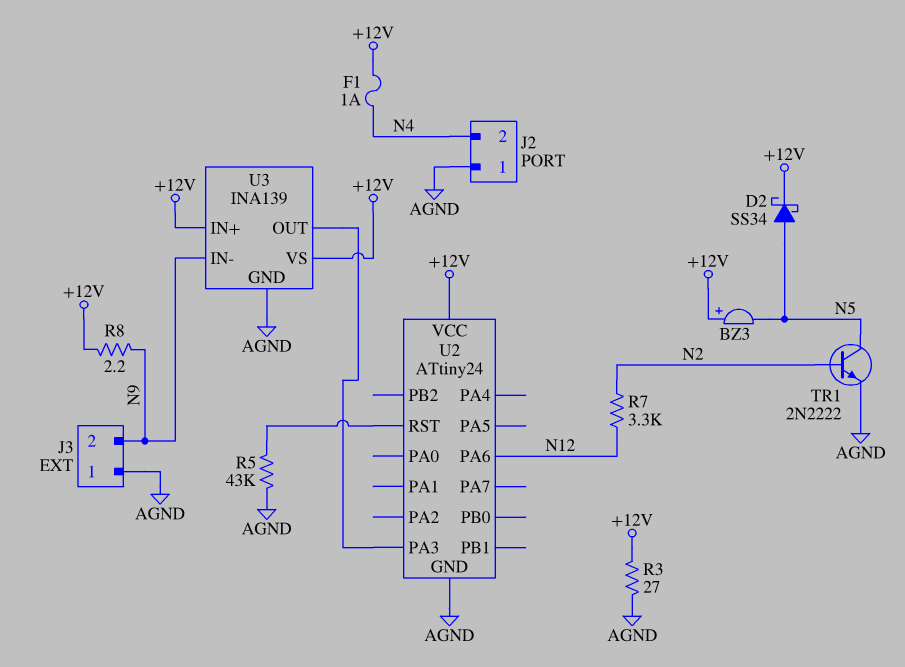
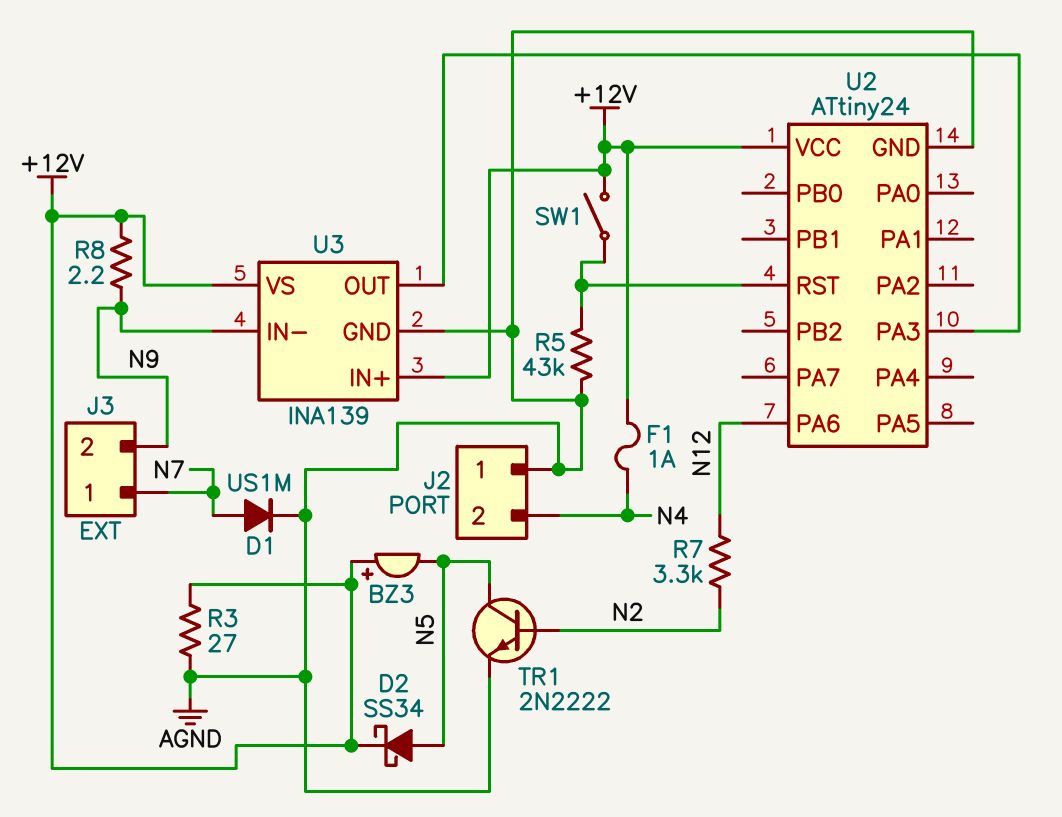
D1: none -> diode US1M (A N7, K AGND)
J3 pin 1: AGND -> N7
SW1: none -> switch (+12V, U2/RST)

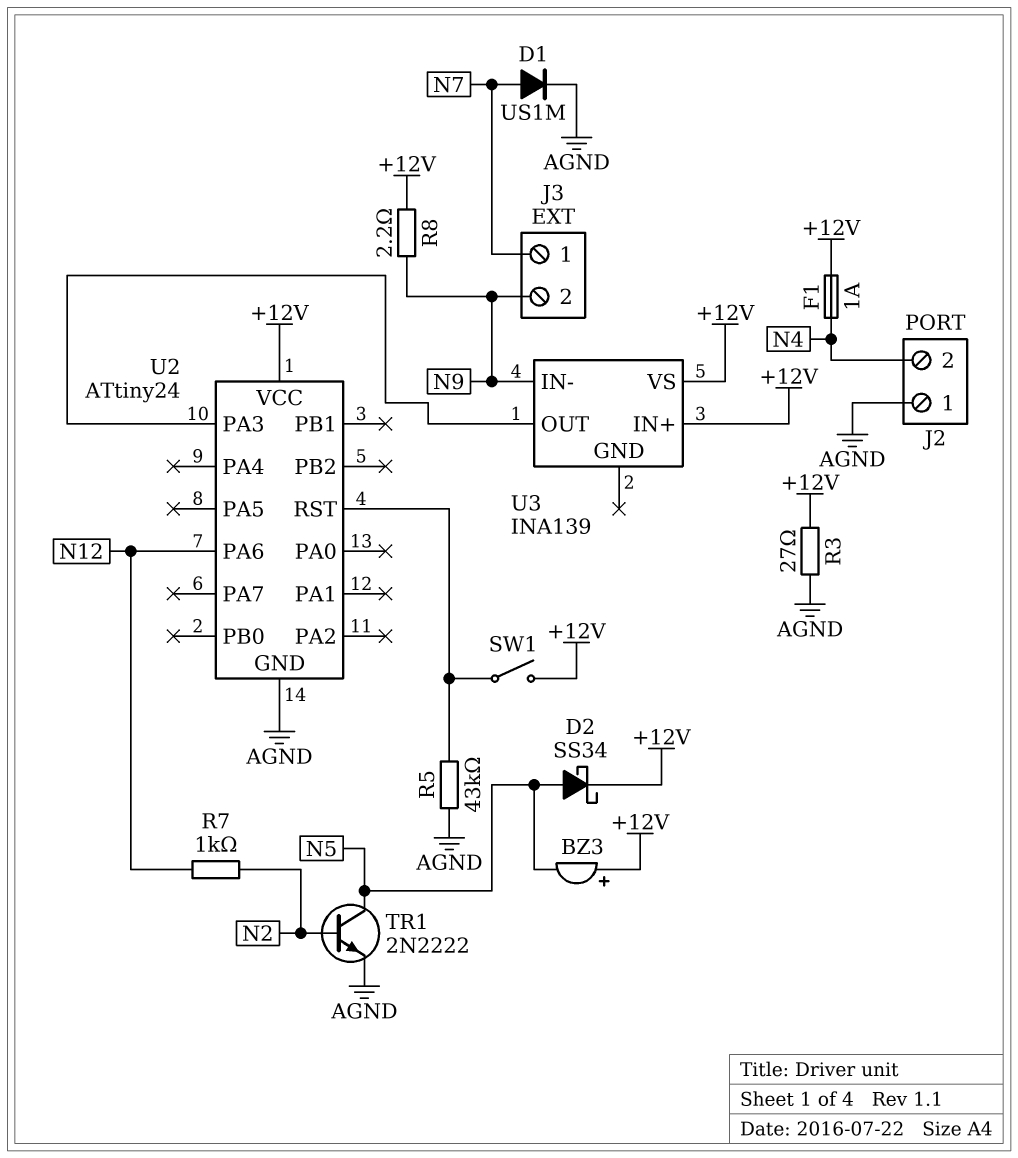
R7: 3.3k (N2, N12) -> 1k (N2, N12)
U3 pin GND: AGND -> none

